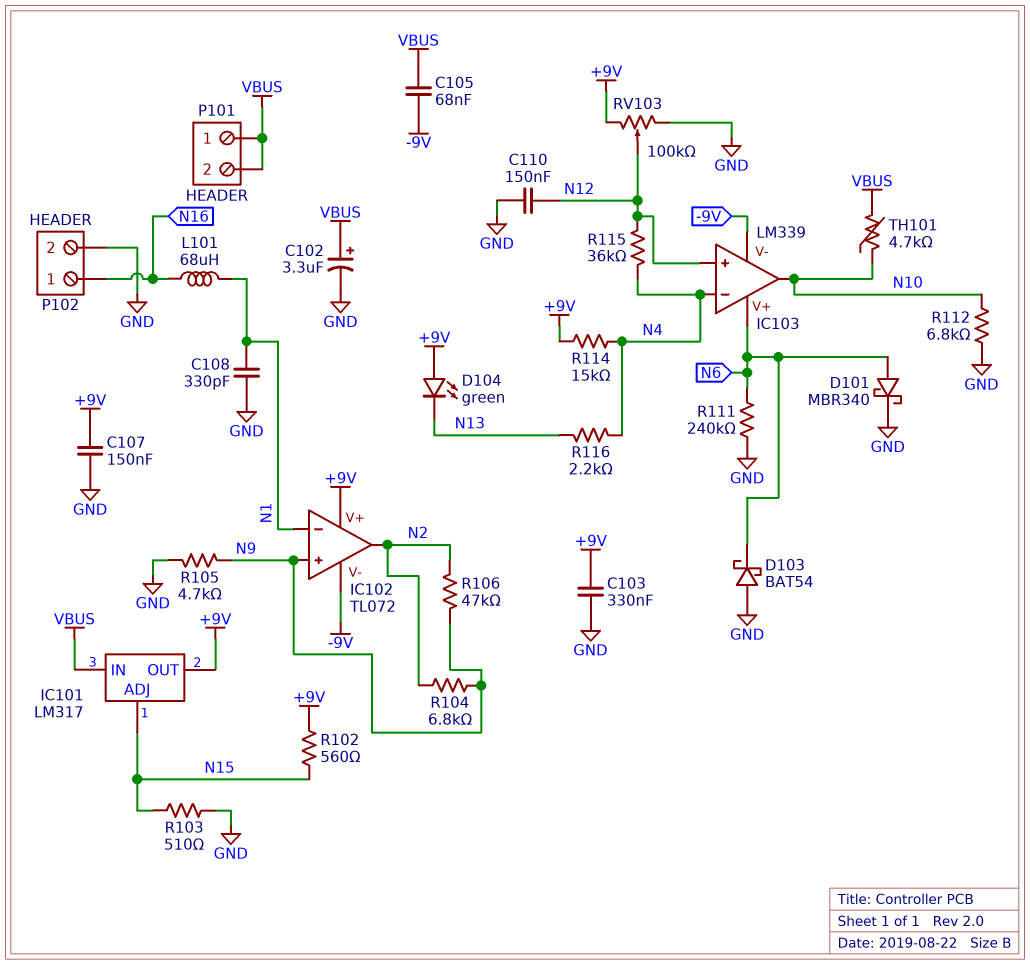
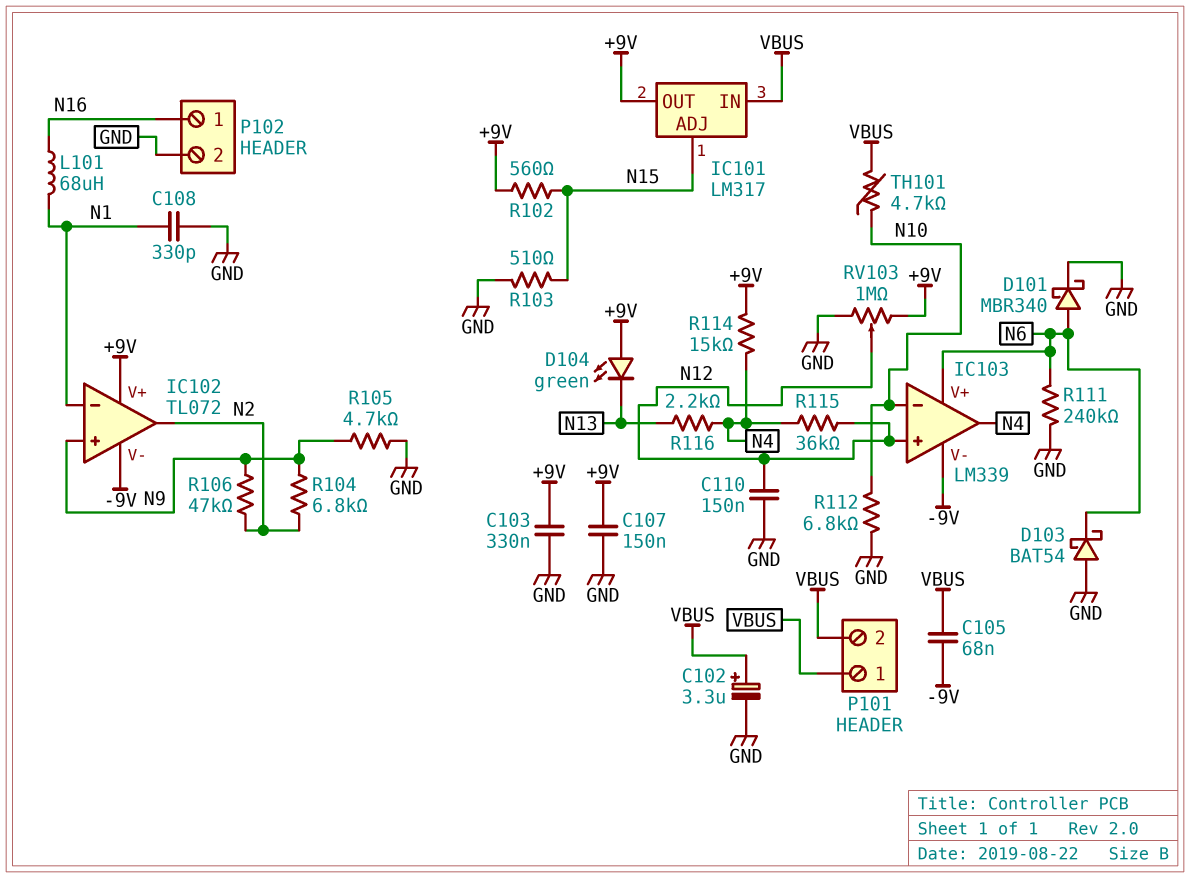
IC103 pin in-: N4 -> N10
IC103 pin out: N10 -> N4
RV103: 100k (+9V, GND, wiper N12) -> 1M (+9V, GND, wiper N12)

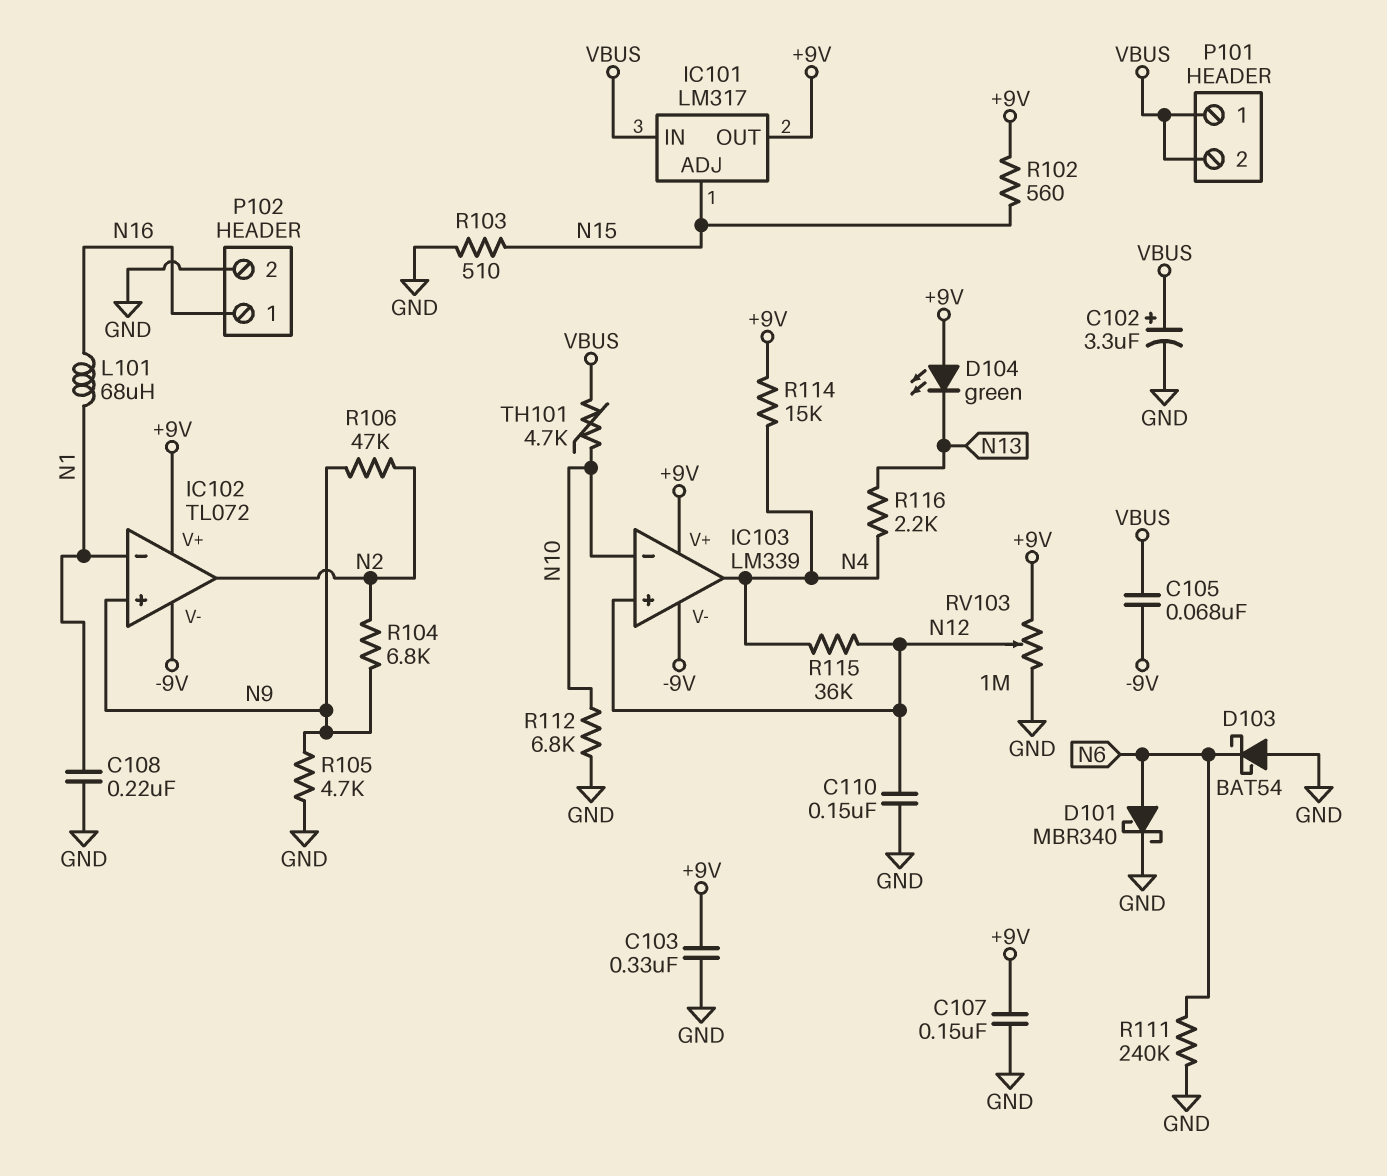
C108: 330pF (GND, N1) -> 220nF (GND, N1)
IC103 pin V+: N6 -> +9V

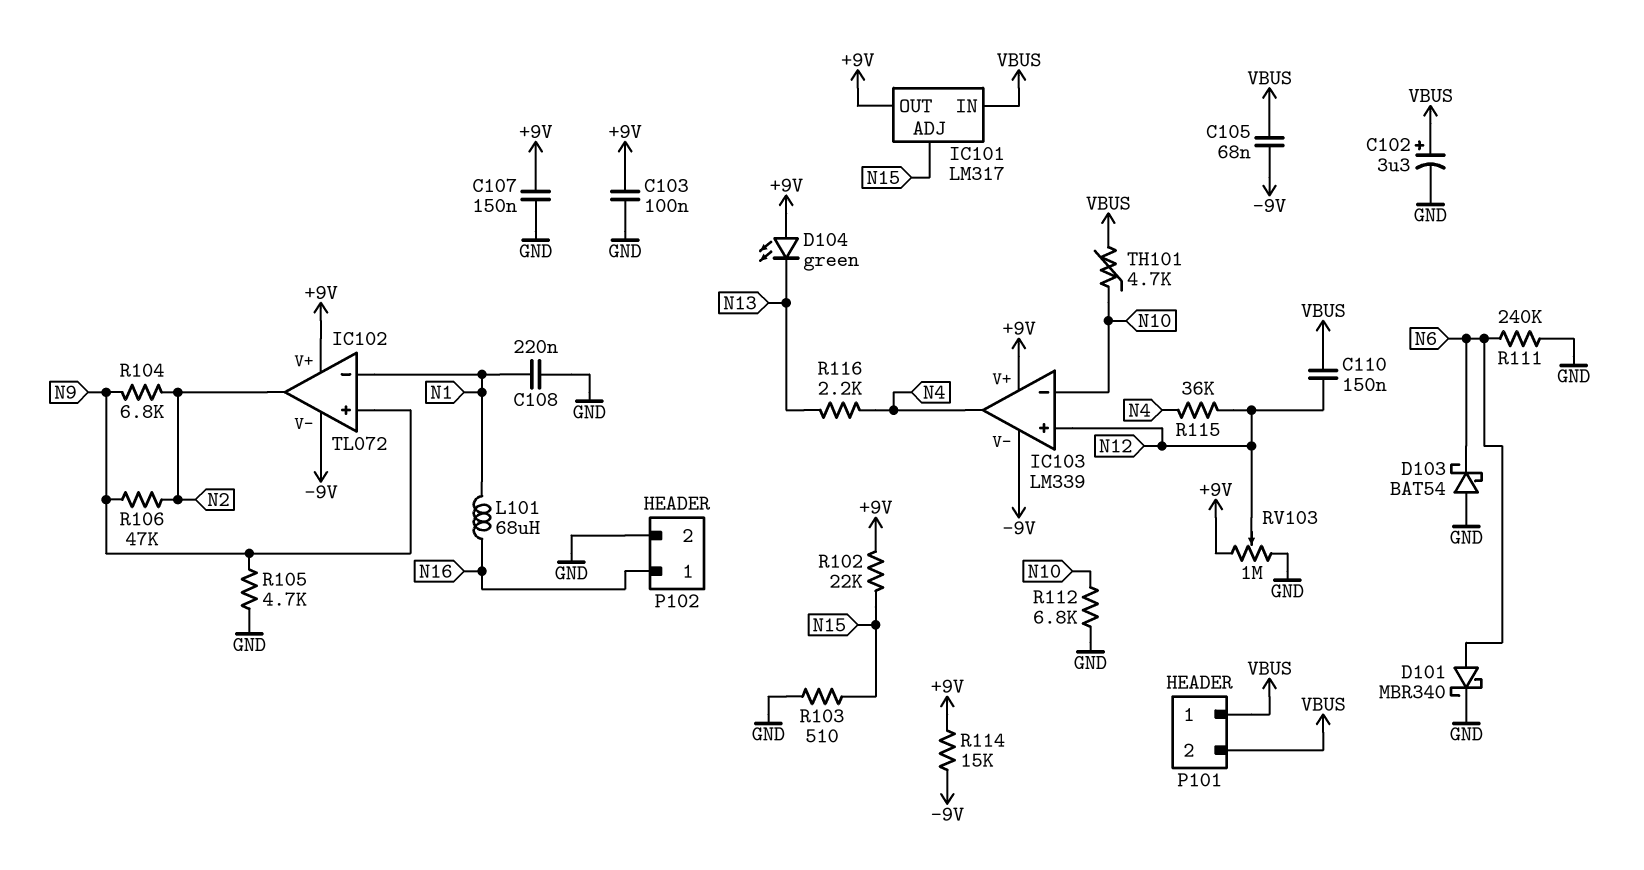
C103: 330nF (+9V, GND) -> 100nF (+9V, GND)
C110: 150nF (GND, N12) -> 150nF (N12, VBUS)
R102: 560 (+9V, N15) -> 22k (+9V, N15)
R114: 15k (+9V, N4) -> 15k (+9V, -9V)

